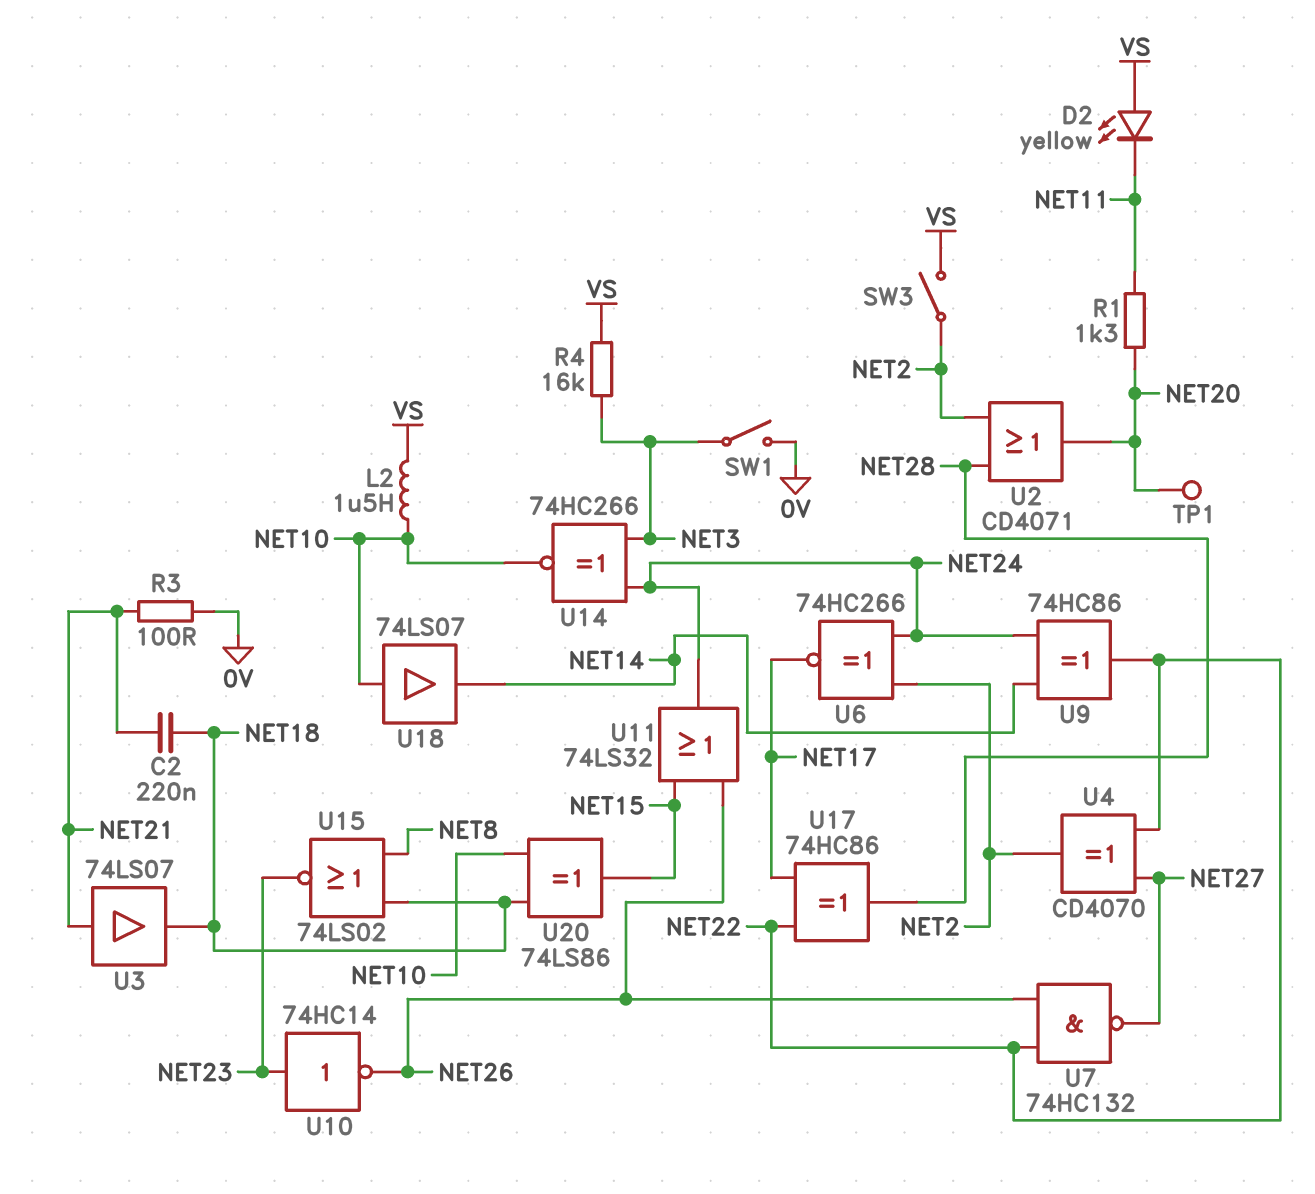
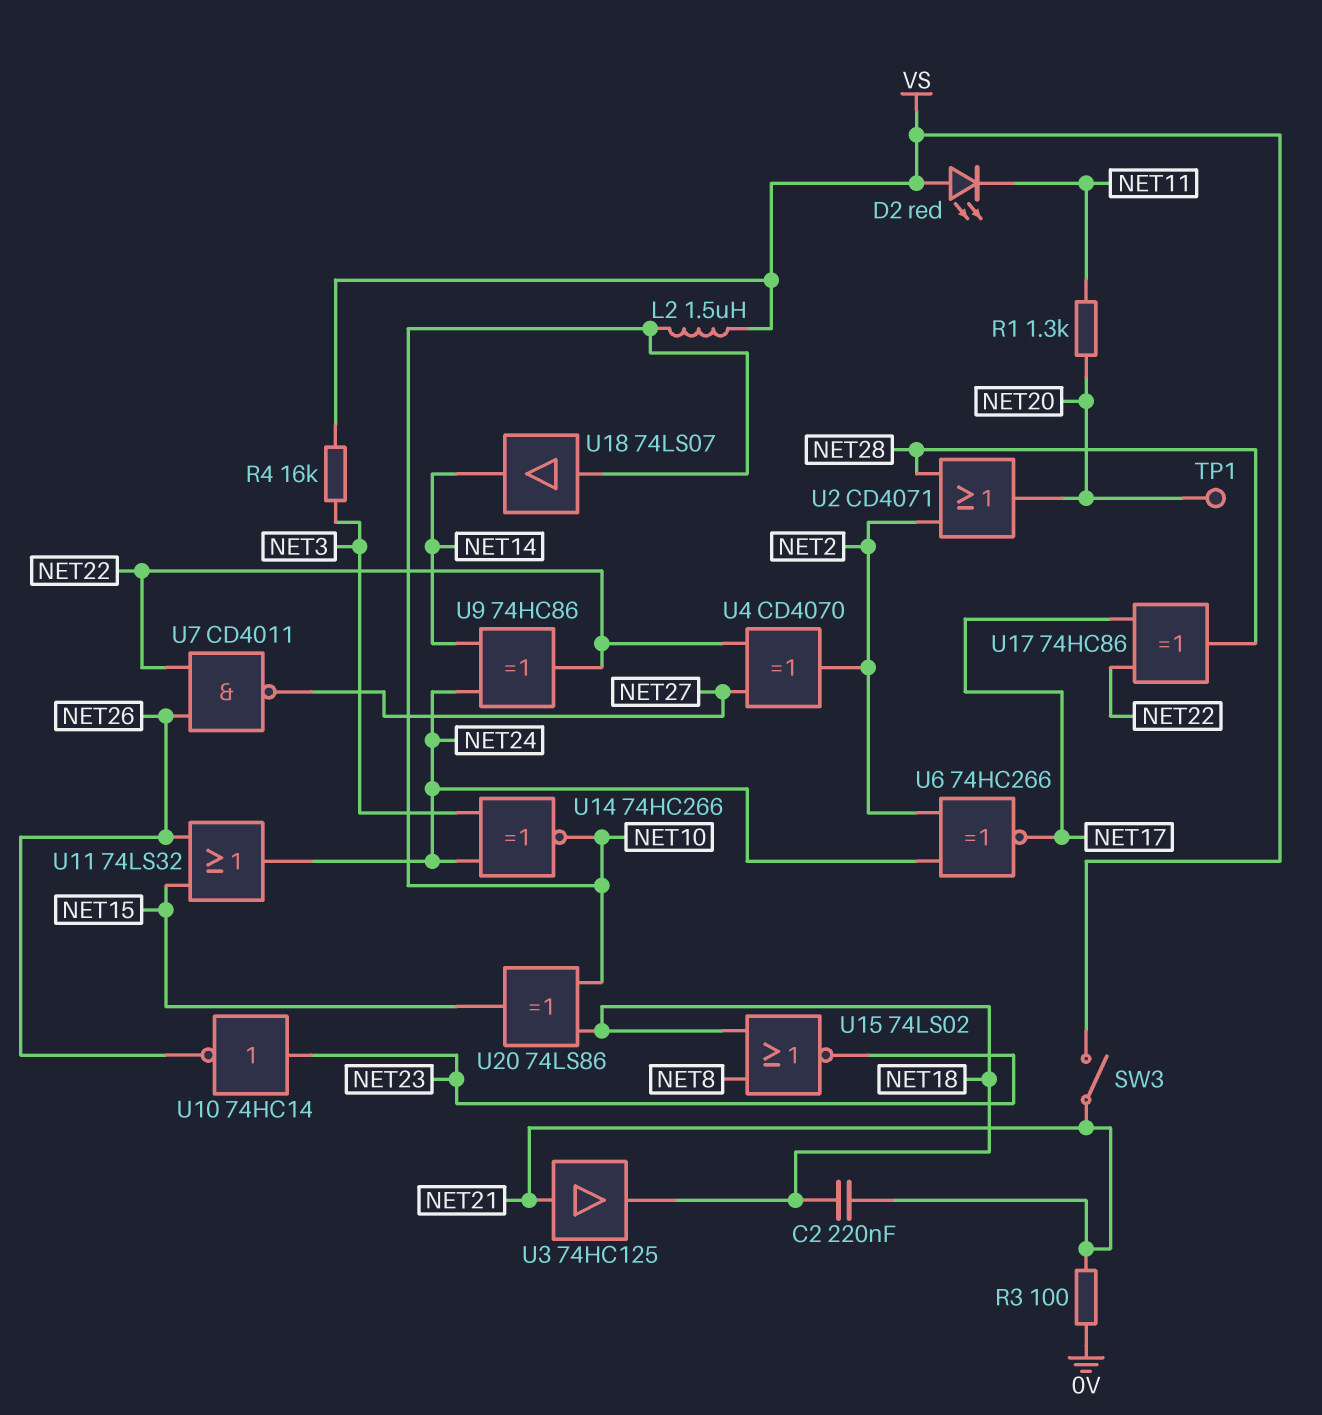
D2: LED yellow (A VS, K NET11) -> LED red (A VS, K NET11)
SW1: switch (0V, NET3) -> none
SW3: switch (NET2, VS) -> switch (NET21, VS)
U3: buffer 74LS07 (in NET21, out NET18) -> buffer 74HC125 (in NET21, out NET18)
U7: NAND 74HC132 (in NET22, in NET26, out NET27) -> NAND CD4011 (in NET22, in NET26, out NET27)

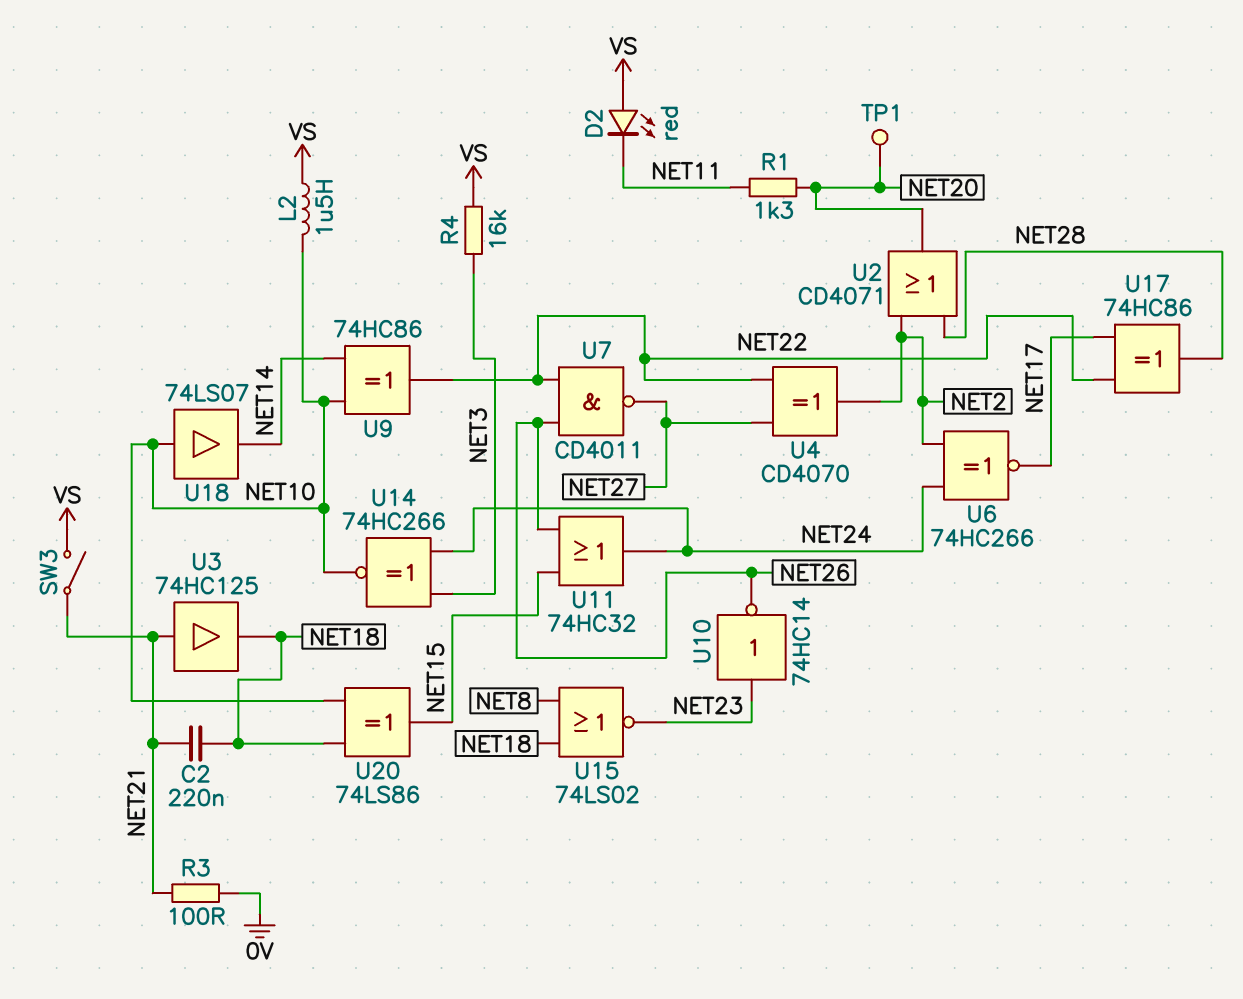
U9: XOR 74HC86 (in NET14, in NET24, out NET22) -> XOR 74HC86 (in NET10, in NET14, out NET22)
U11: OR 74LS32 (in NET15, in NET26, out NET24) -> OR 74HC32 (in NET15, in NET26, out NET24)

